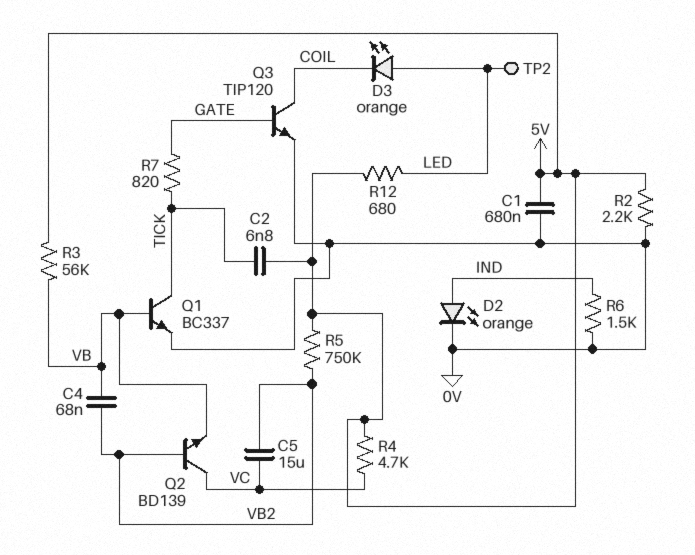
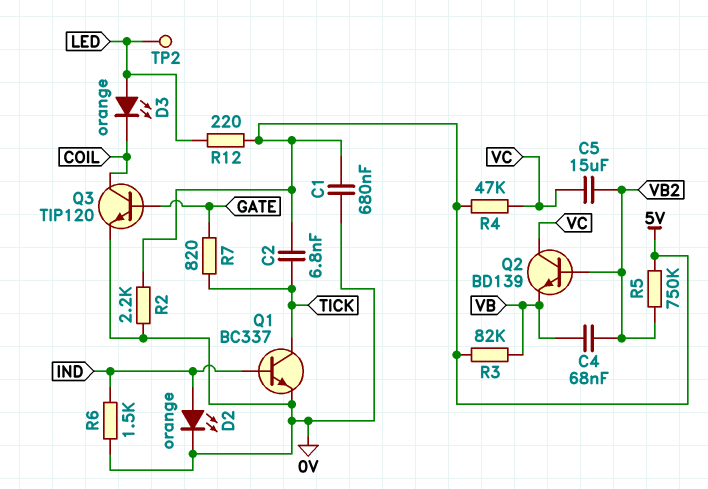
Q1: NPN BC337 (B VB, C TICK, E 0V) -> NPN BC337 (B IND, C TICK, E 0V)
R3: 56k (5V, VB) -> 82k (5V, VB)
R4: 4.7k (5V, VC) -> 47k (5V, VC)
R12: 680 (5V, LED) -> 220 (5V, LED)

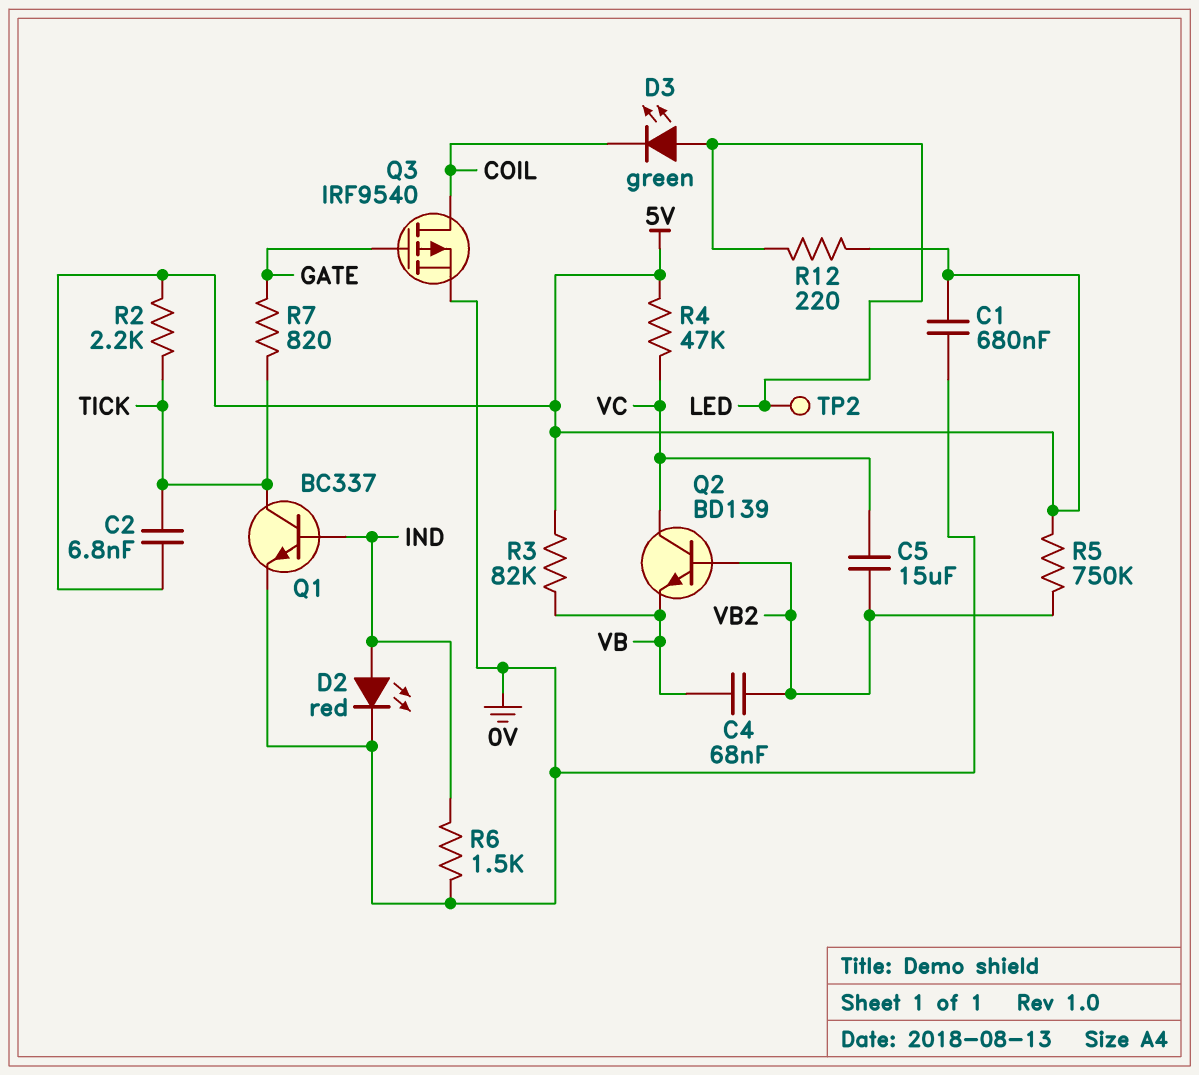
D2: LED orange (A IND, K 0V) -> LED red (A IND, K 0V)
D3: LED orange (A LED, K COIL) -> LED green (A LED, K COIL)
Q3: NPN TIP120 (B GATE, C COIL, E 0V) -> PMOS IRF9540 (G GATE, D COIL, S 0V)
R2: 2.2k (0V, 5V) -> 2.2k (5V, TICK)

